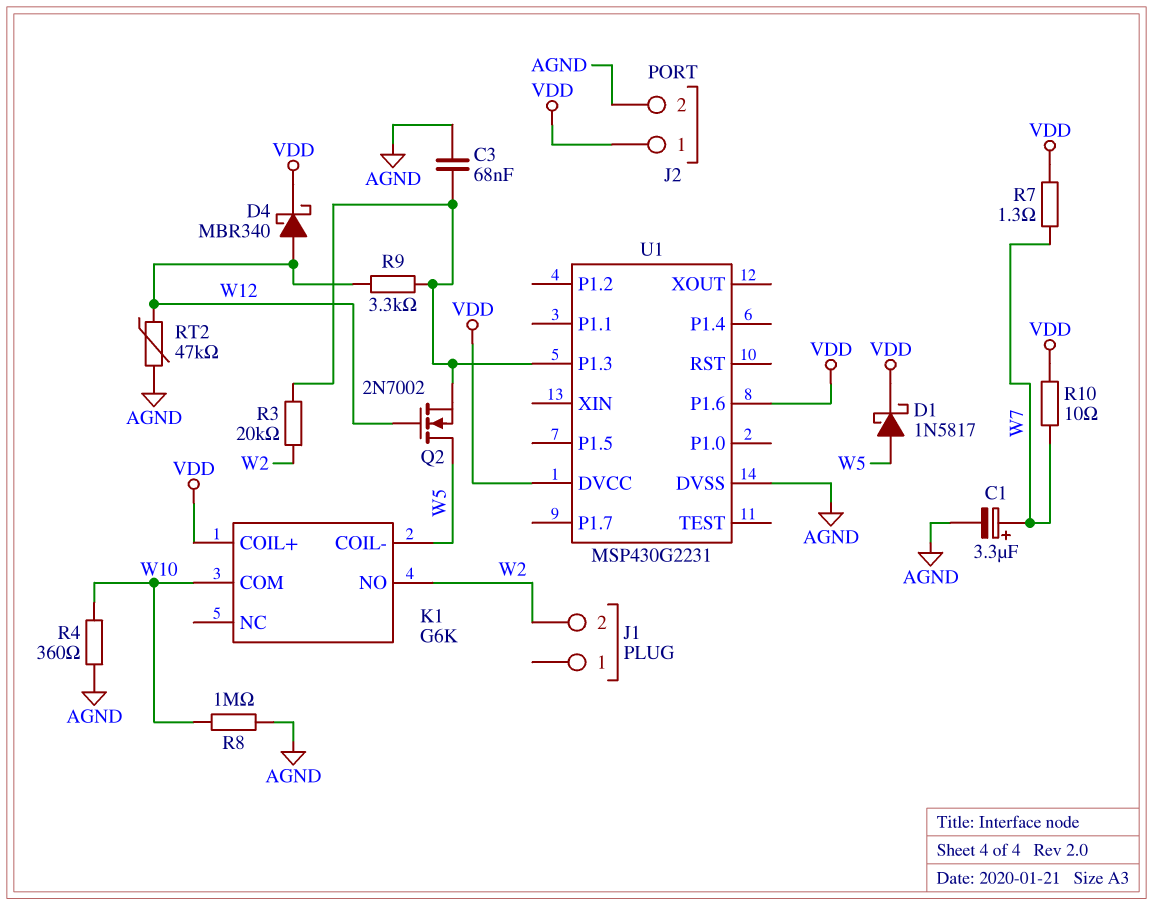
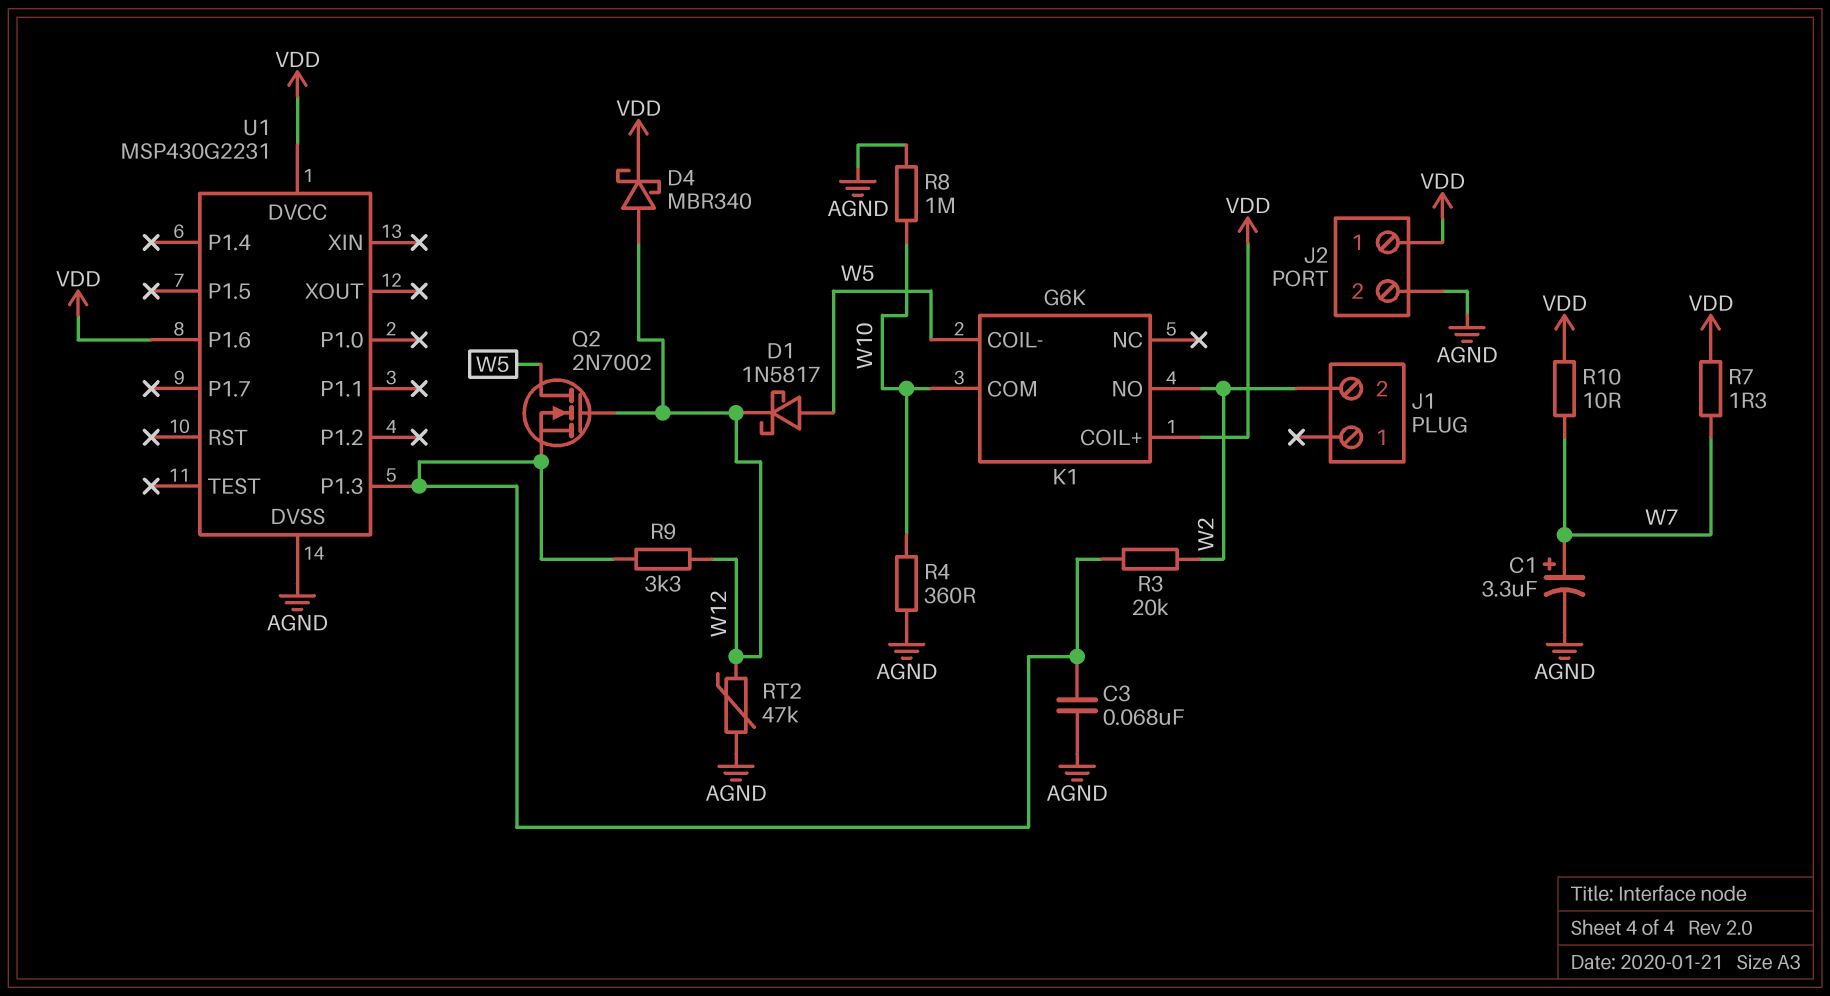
D1: schottky 1N5817 (A W5, K VDD) -> schottky 1N5817 (A W5, K W12)

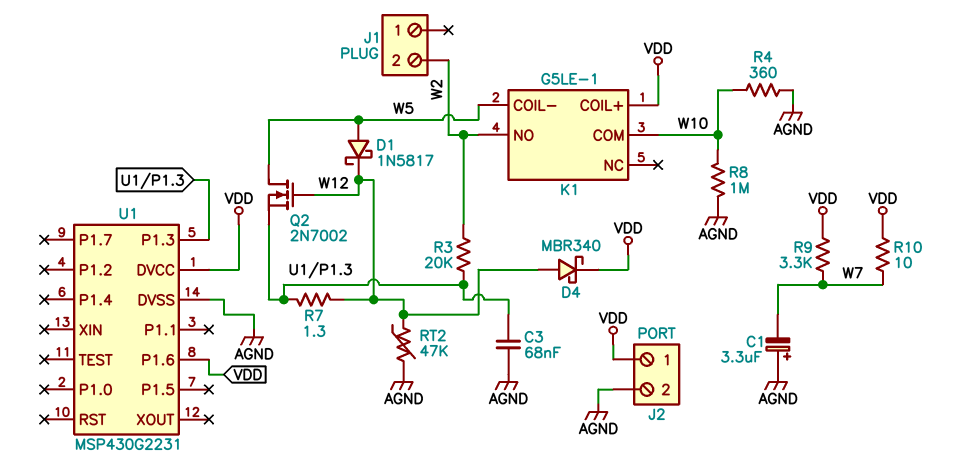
C1: 3.3uF (plus W7, minus AGND) -> 3.3uF (plus AGND, minus W7)
K1: G6K -> G5LE-1
R7: 1.3 (VDD, W7) -> 1.3 (U1/P1.3, W12)
R9: 3.3k (U1/P1.3, W12) -> 3.3k (VDD, W7)

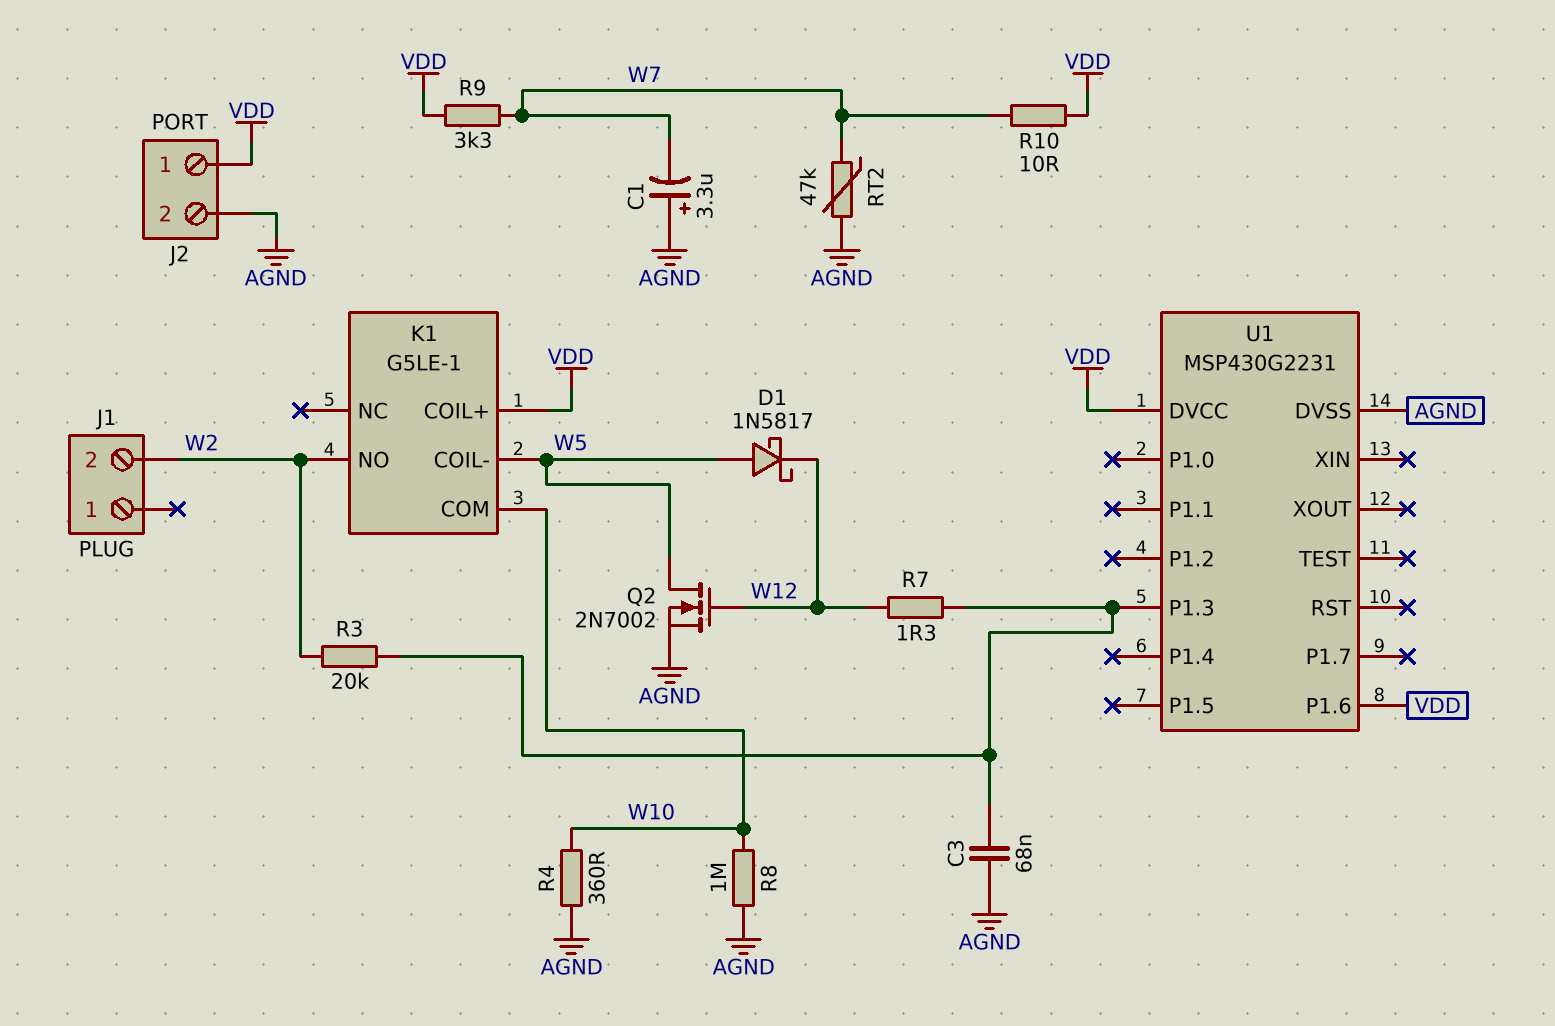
D4: schottky MBR340 (A W12, K VDD) -> none
Q2: NMOS 2N7002 (G W12, D W5, S U1/P1.3) -> NMOS 2N7002 (G W12, D W5, S AGND)
RT2: 47k (AGND, W12) -> 47k (AGND, W7)

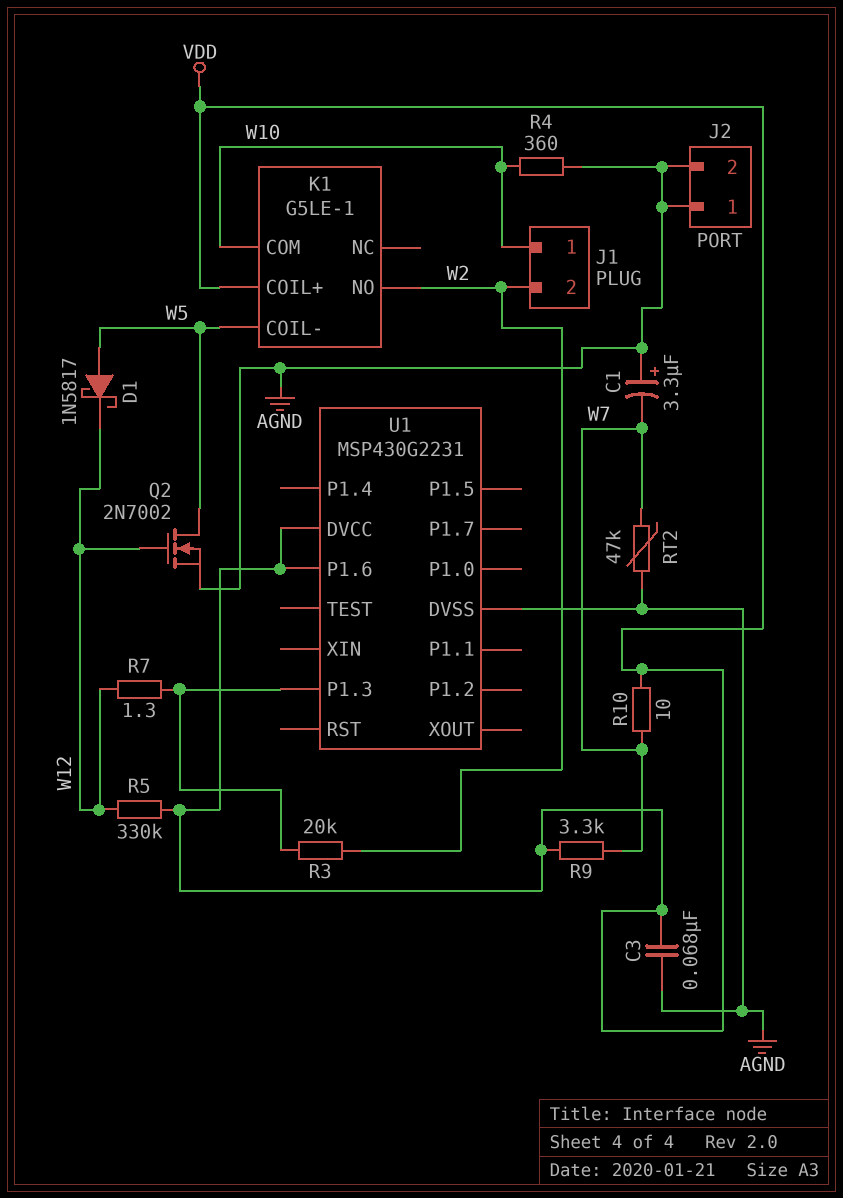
C3: 68nF (AGND, U1/P1.3) -> 68nF (AGND, VDD)
J1 pin 1: none -> W10
J2 pin 1: VDD -> AGND
R5: none -> 330k (VDD, W12)
R8: 1M (AGND, W10) -> none

